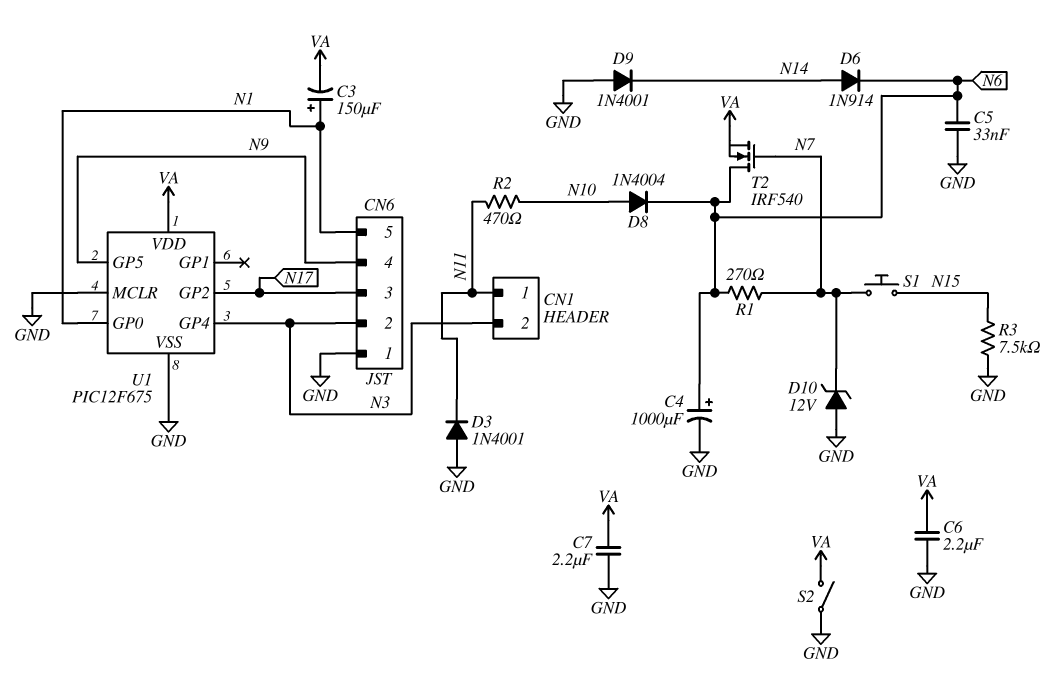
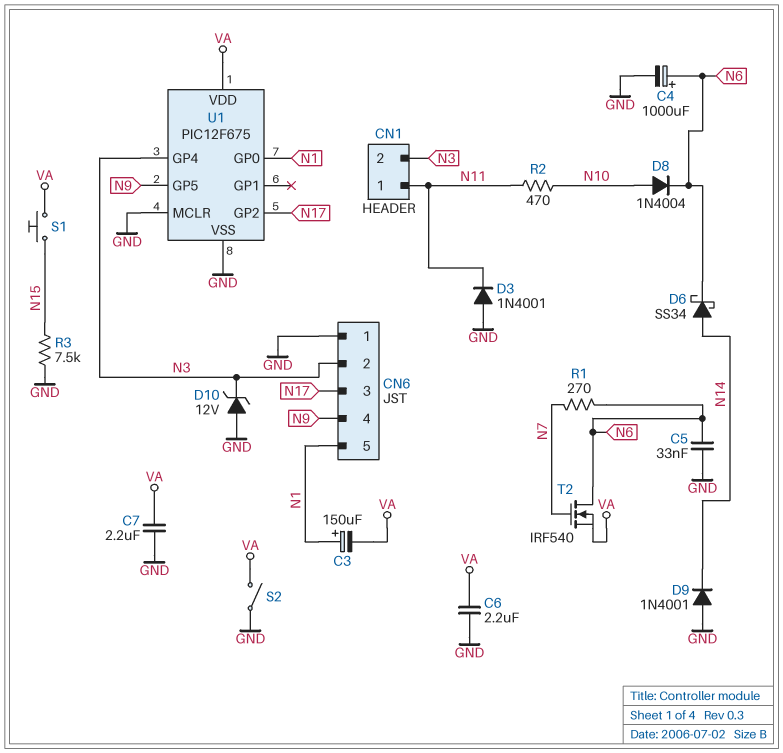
D6: diode 1N914 (A N14, K N6) -> schottky SS34 (A N14, K N6)
D10: zener 12V (A GND, K N7) -> zener 12V (A GND, K N3)
S1: button (N7, N15) -> button (N15, VA)

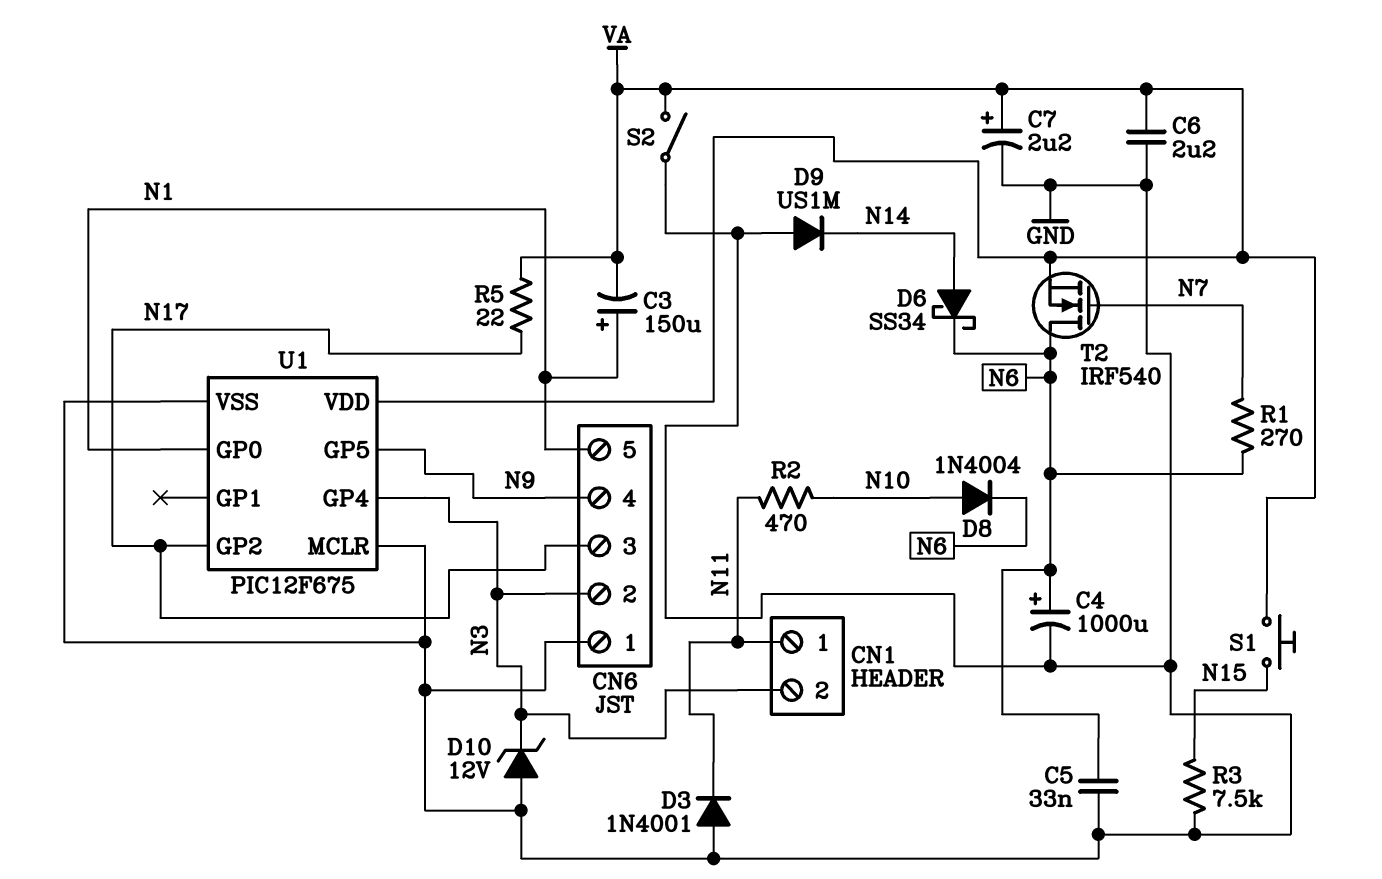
C7: 2.2uF (GND, VA) -> 2.2uF (plus VA, minus GND)
D9: diode 1N4001 (A GND, K N14) -> diode US1M (A GND, K N14)
R5: none -> 22 (N17, VA)

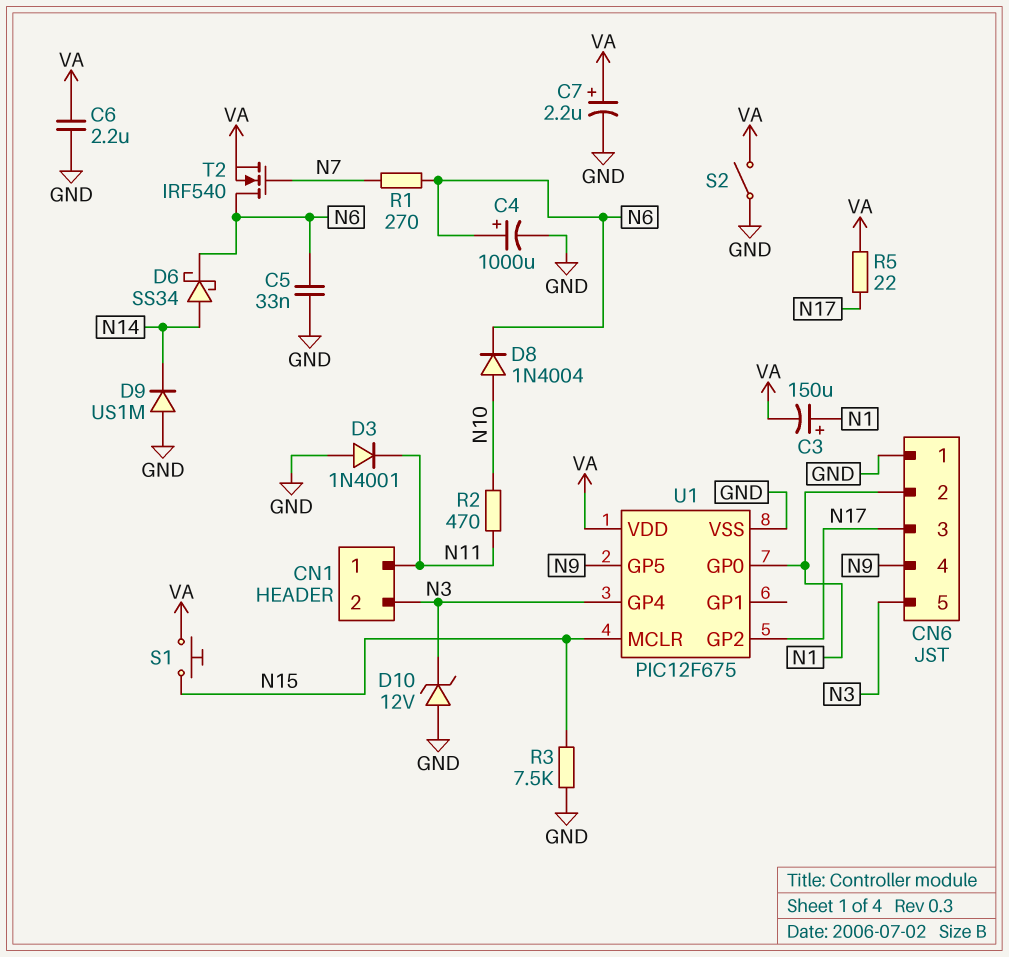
CN6 pin 2: N3 -> N1
CN6 pin 5: N1 -> N3
U1 pin MCLR: GND -> N15

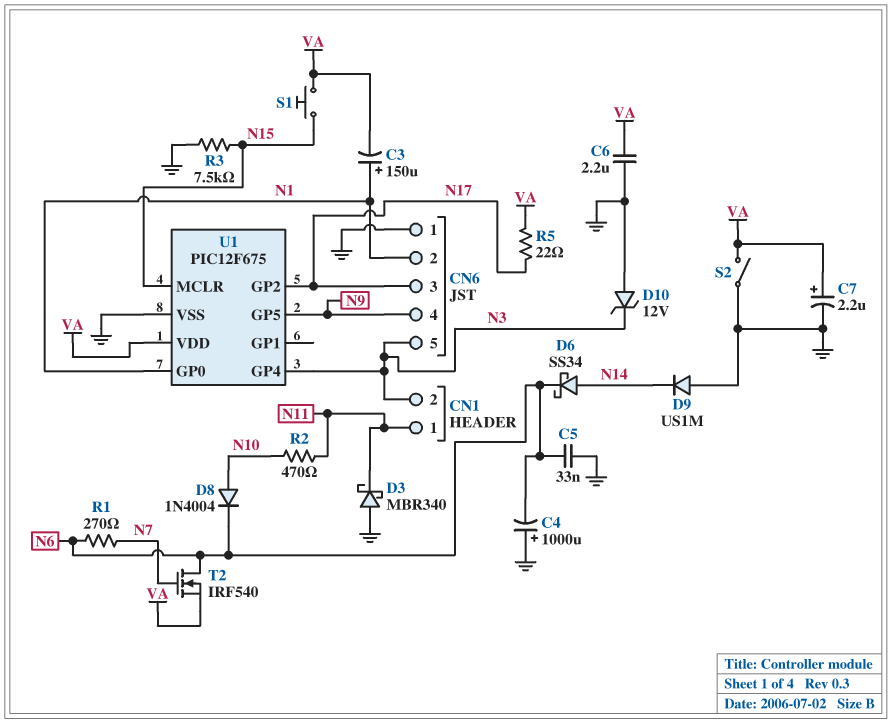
C4: 1000uF (plus N6, minus GND) -> 1000uF (plus GND, minus N6)
D3: diode 1N4001 (A GND, K N11) -> schottky MBR340 (A GND, K N11)

